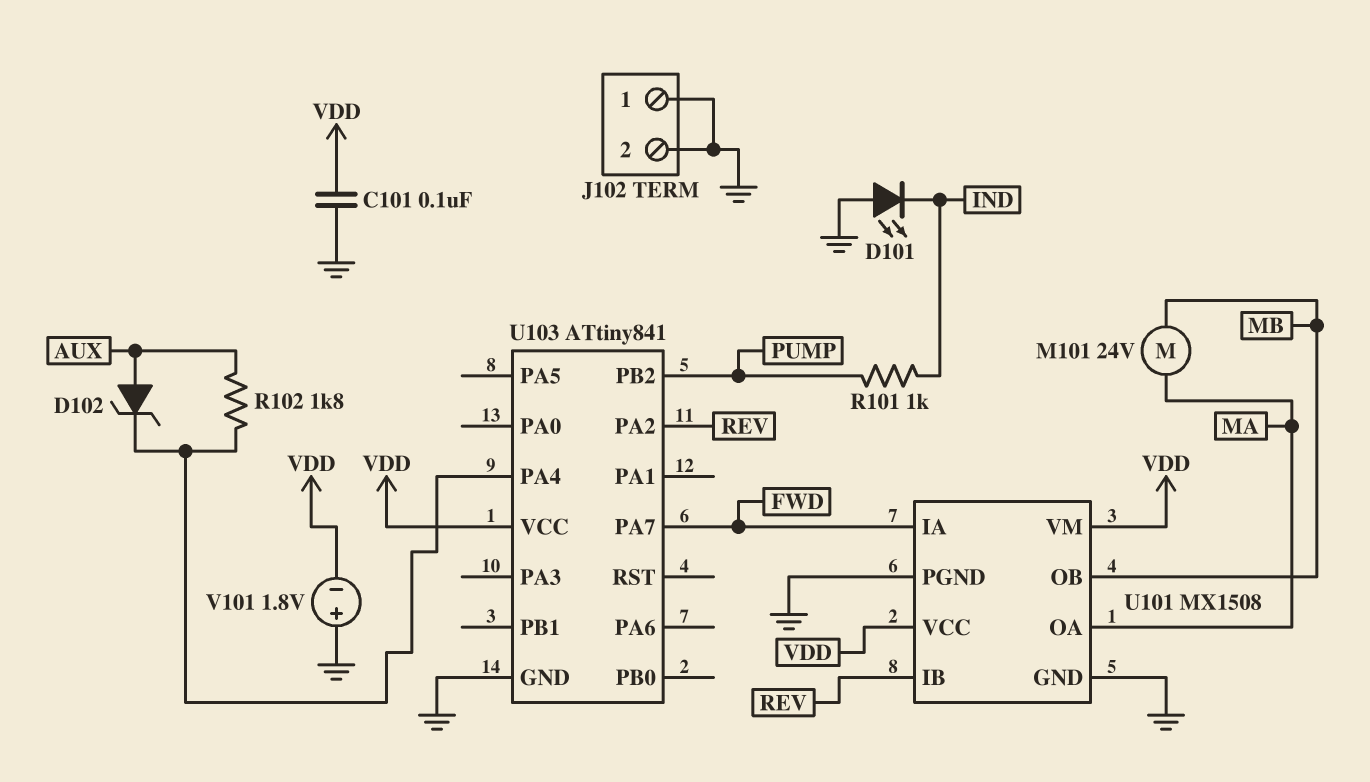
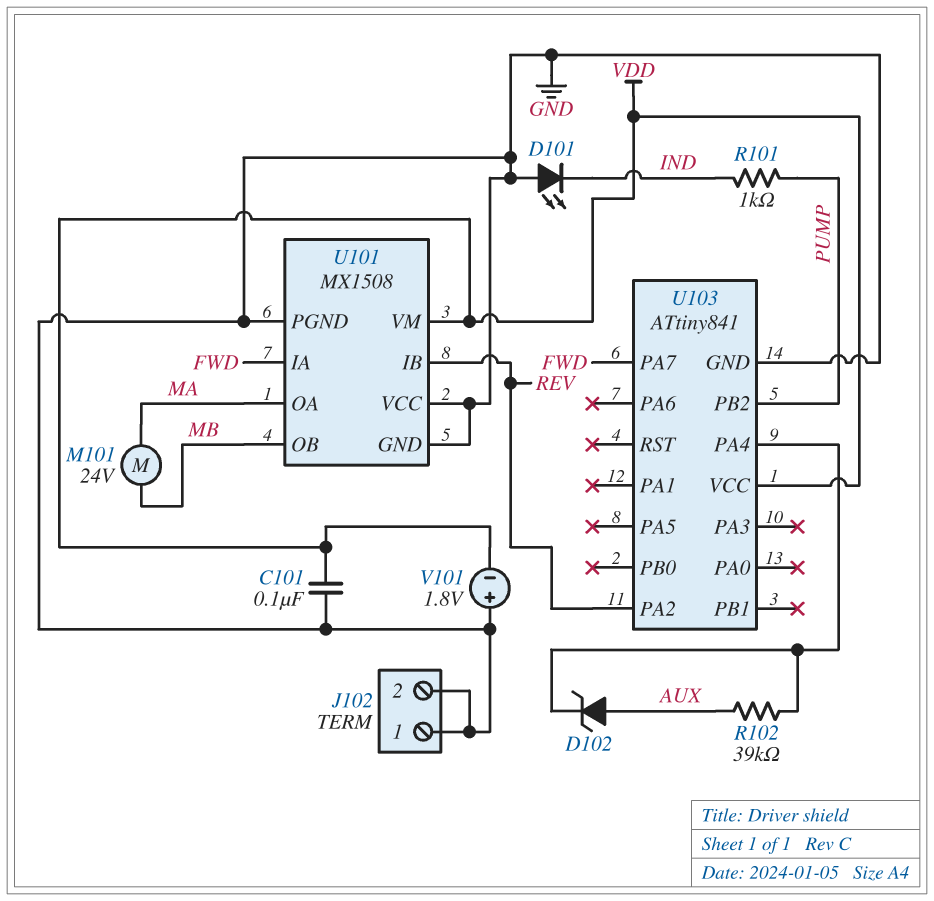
R102: 1.8k (AUX, U103/PA4) -> 39k (AUX, U103/PA4)
U101 pin VCC: VDD -> GND

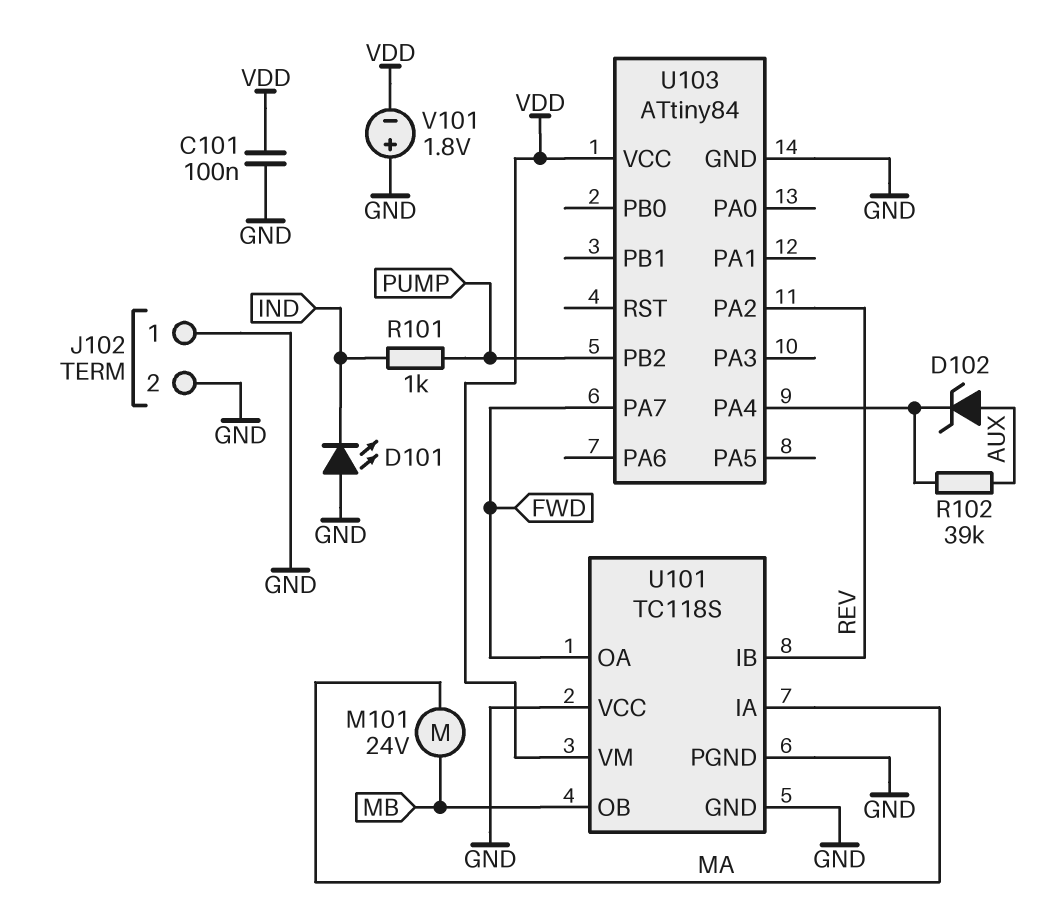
U101: MX1508 -> TC118S
U101 pin IA: FWD -> MA
U101 pin OA: MA -> FWD
U103: ATtiny841 -> ATtiny84

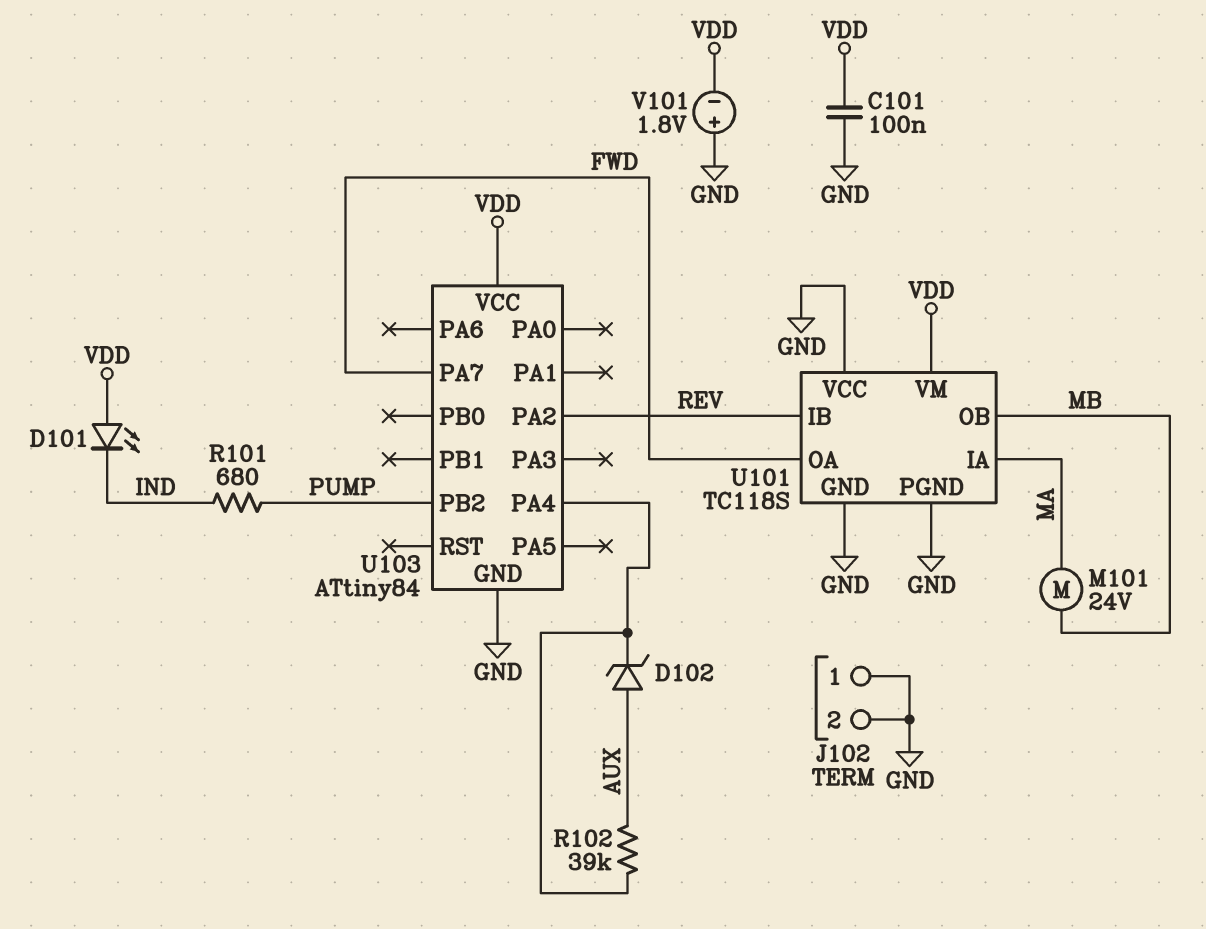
D101: LED (A GND, K IND) -> LED (A VDD, K IND)
R101: 1k (IND, PUMP) -> 680 (IND, PUMP)

